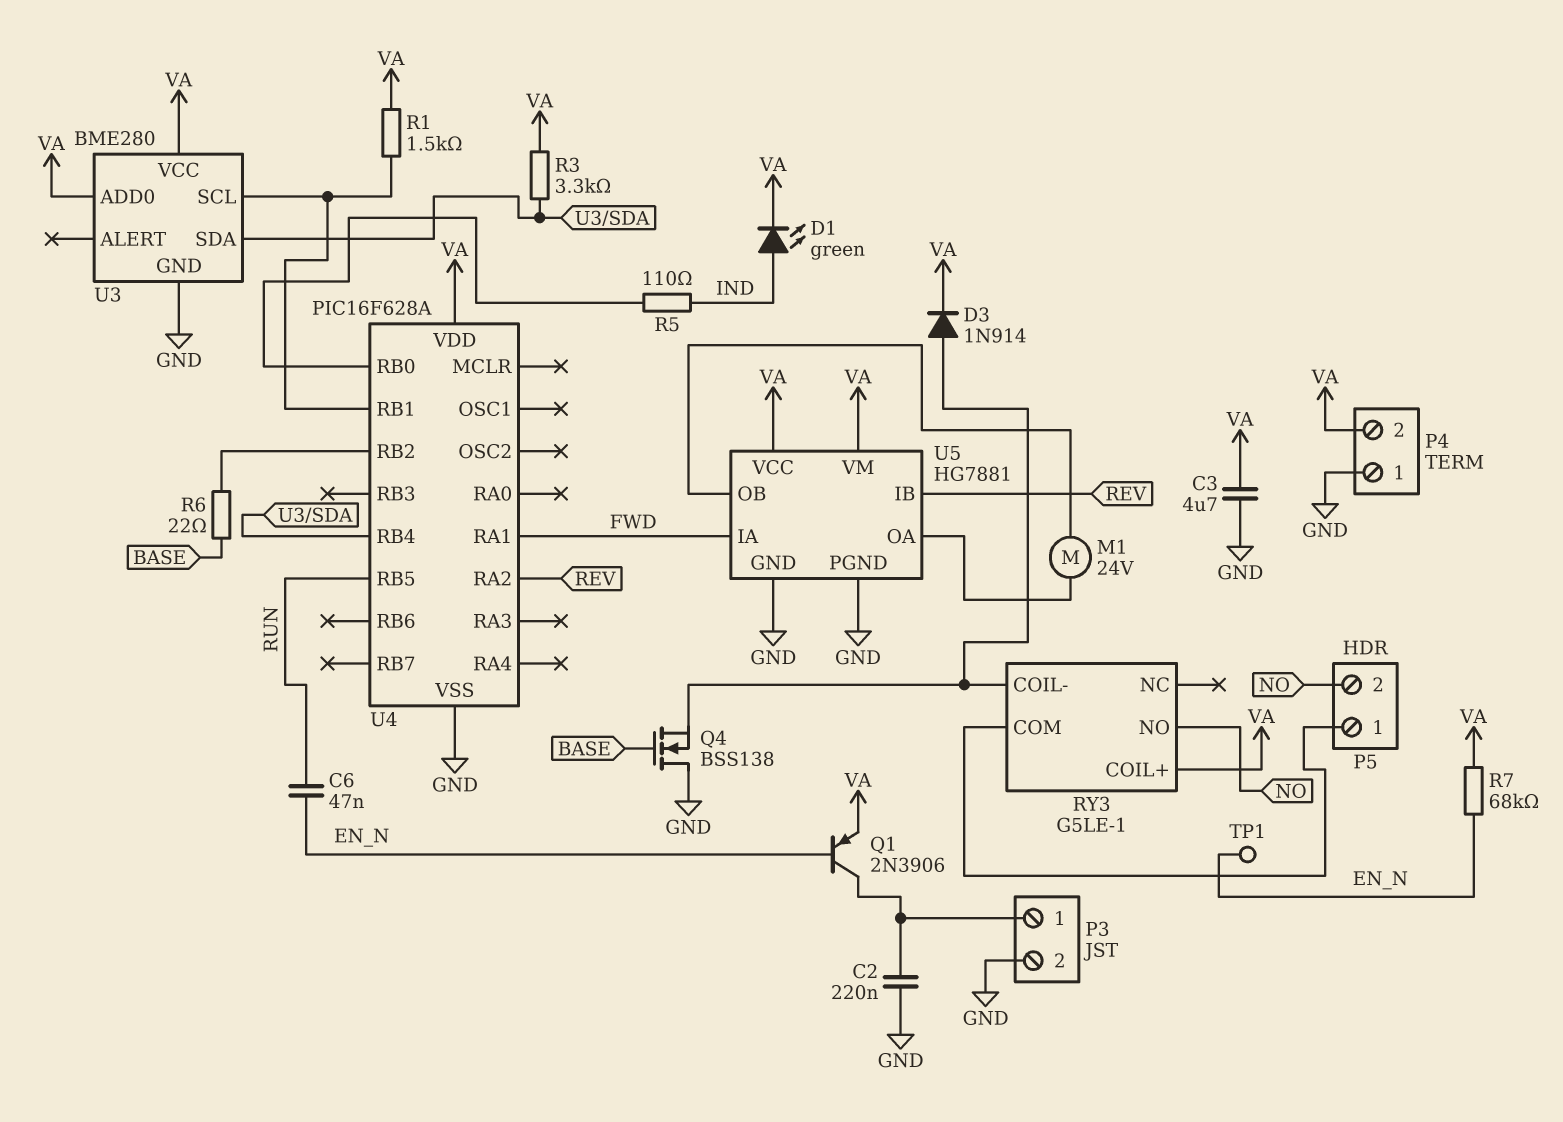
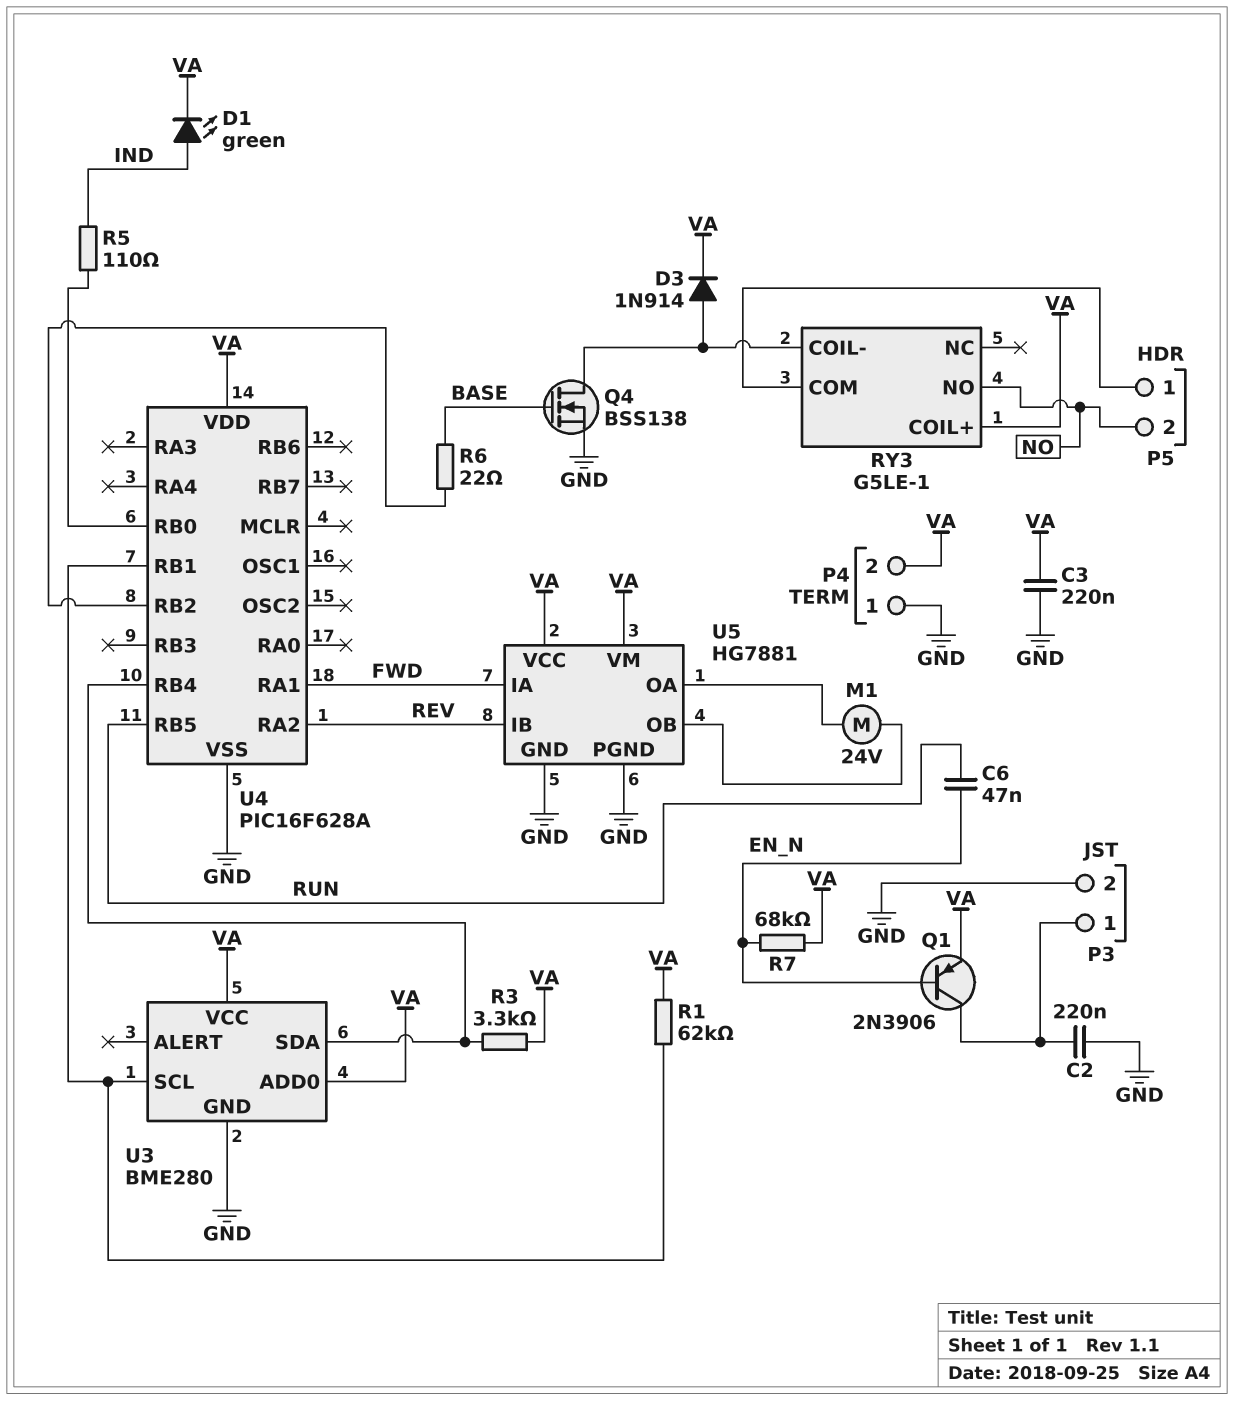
C3: 4.7uF (GND, VA) -> 220nF (GND, VA)
Q4: NMOS BSS138 (G BASE, D GND, S RY3/COIL-) -> NMOS BSS138 (G BASE, D RY3/COIL-, S GND)
R1: 1.5k (U3/SCL, VA) -> 62k (U3/SCL, VA)
TP1: test point (EN_N) -> none

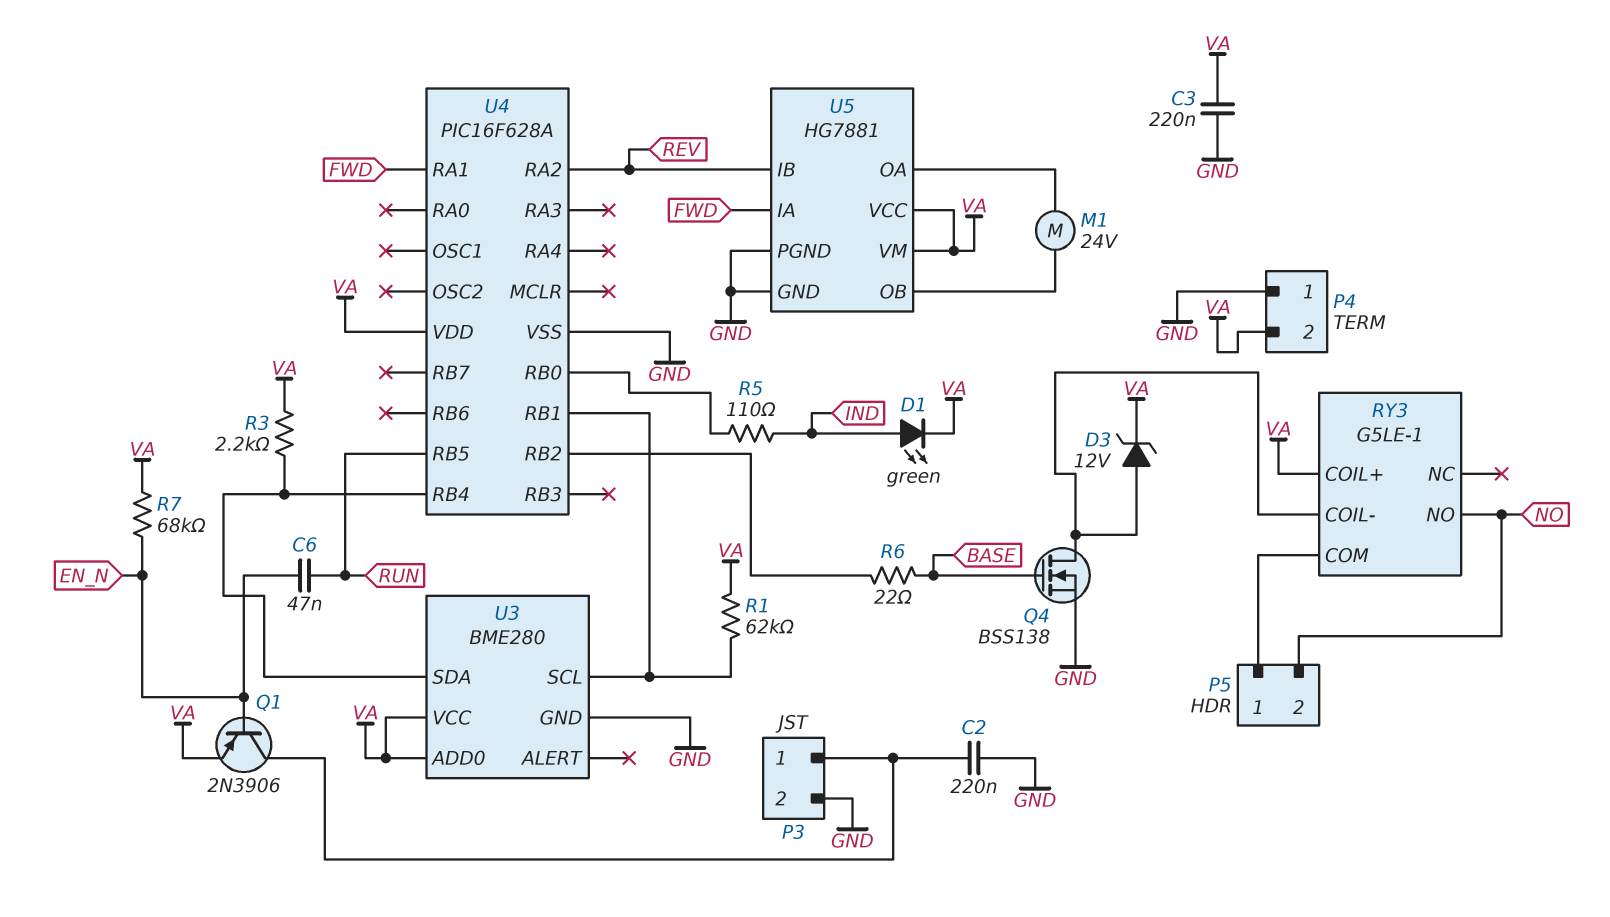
D3: diode 1N914 (A RY3/COIL-, K VA) -> zener 12V (A RY3/COIL-, K VA)
R3: 3.3k (U3/SDA, VA) -> 2.2k (U3/SDA, VA)

